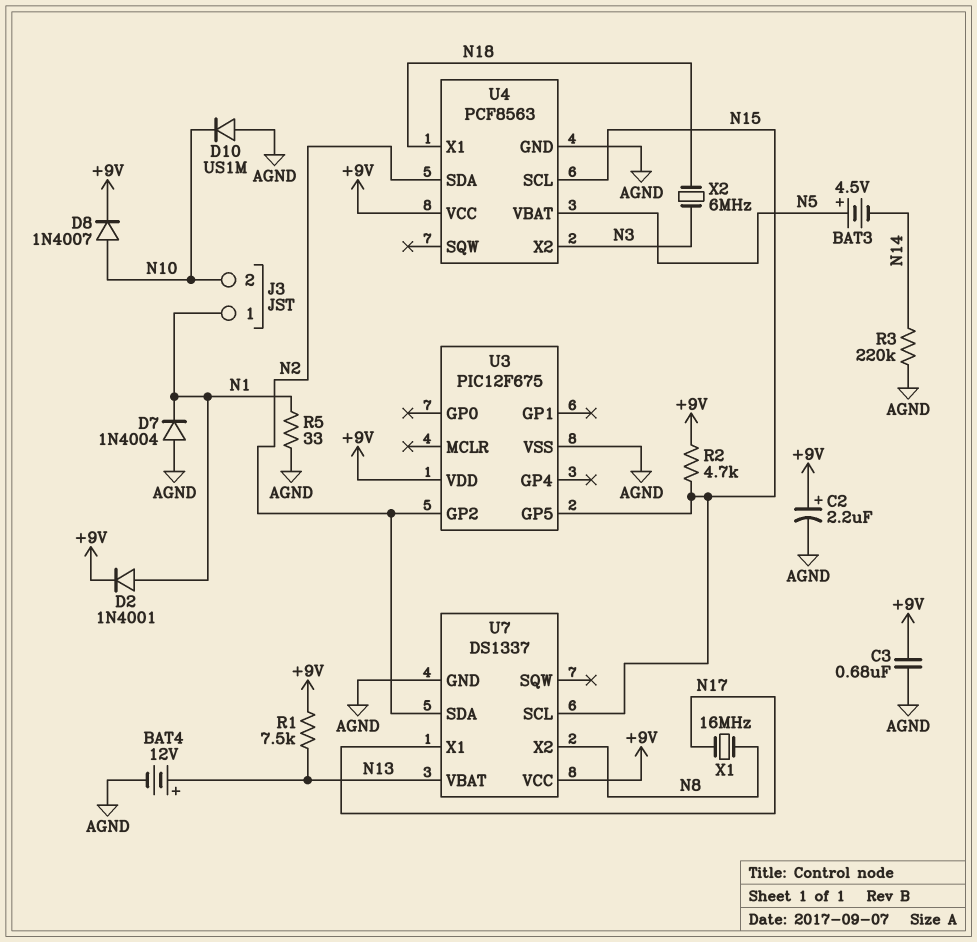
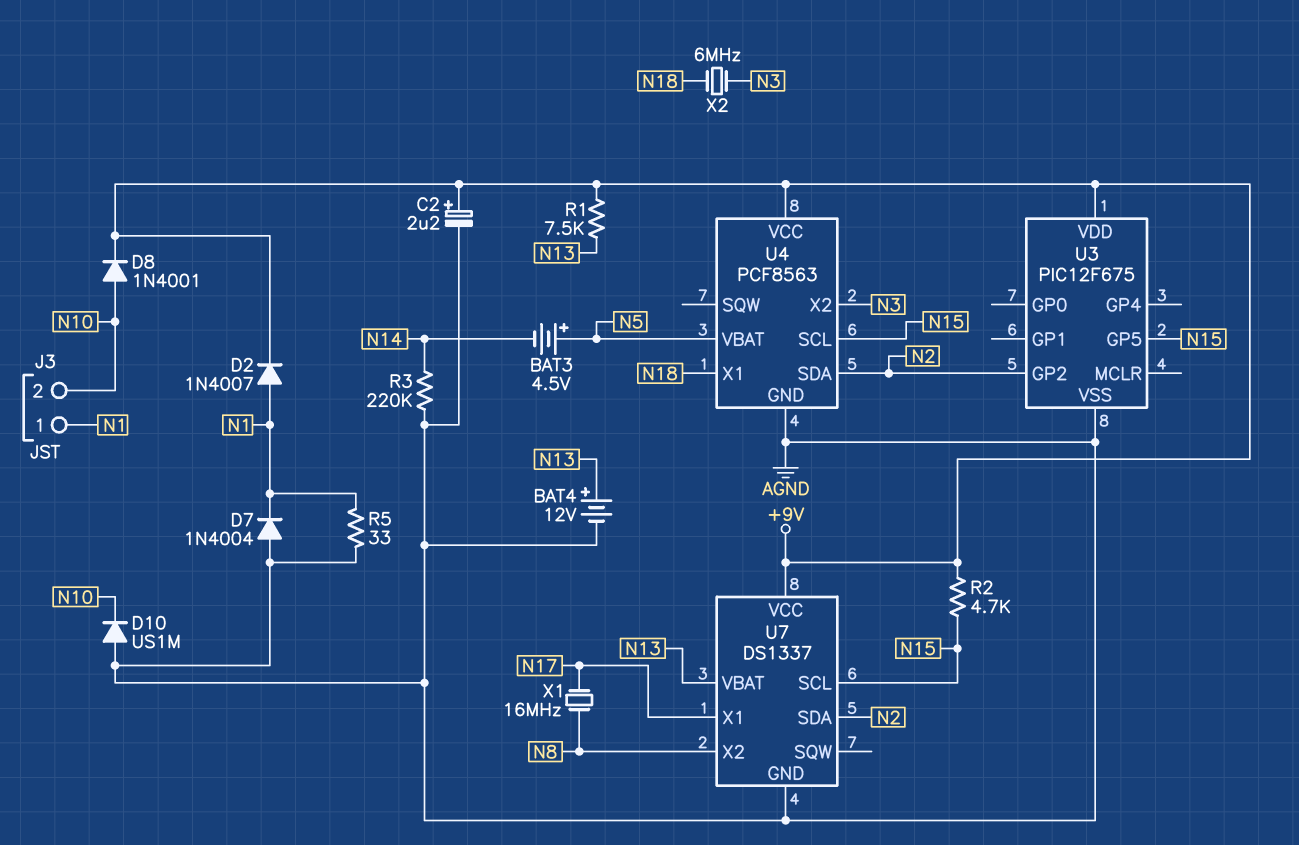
C3: 680nF (+9V, AGND) -> none
D2: diode 1N4001 (A N1, K +9V) -> diode 1N4007 (A N1, K +9V)
D8: diode 1N4007 (A N10, K +9V) -> diode 1N4001 (A N10, K +9V)

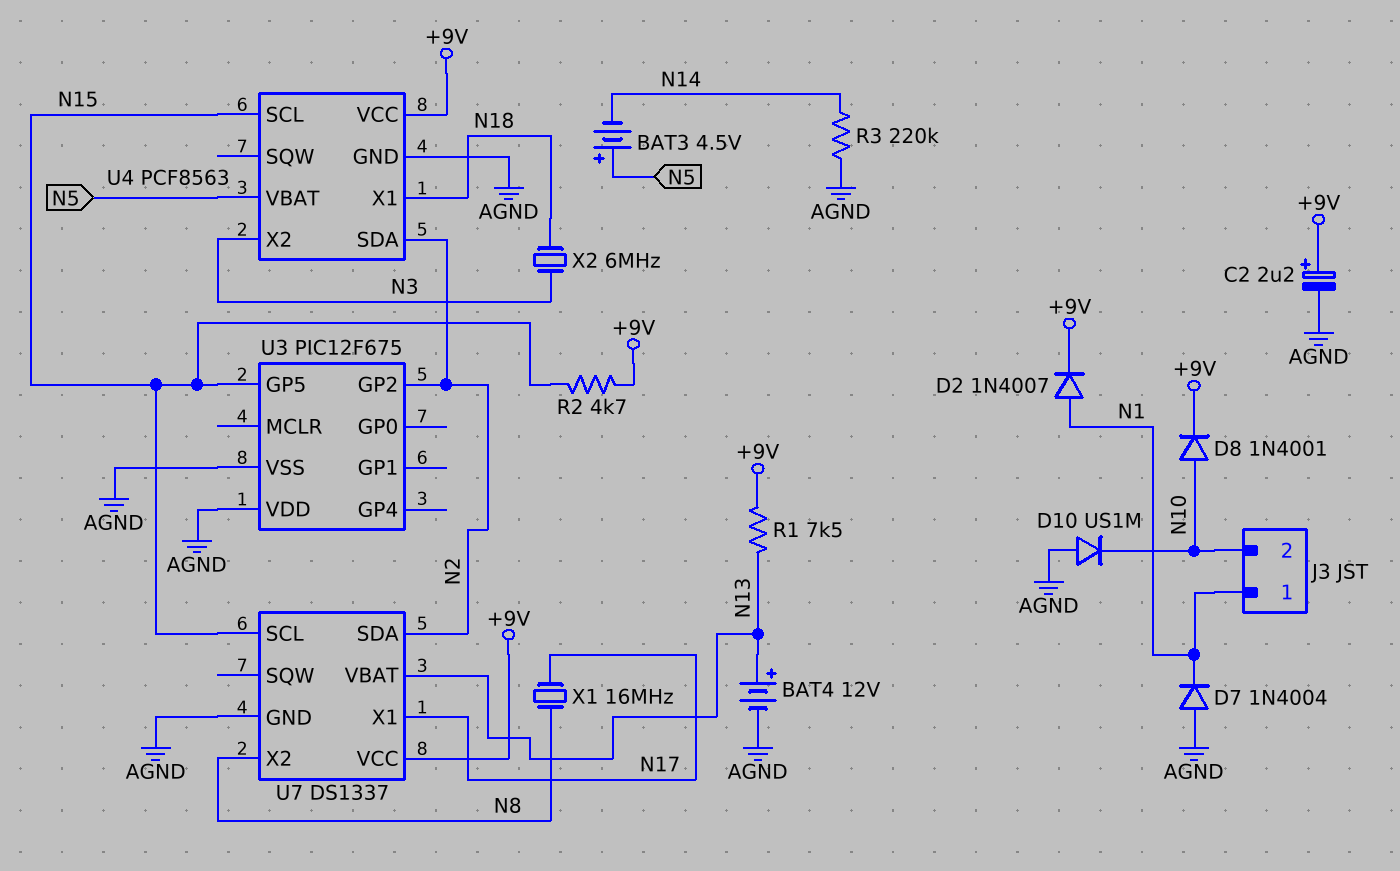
R5: 33 (AGND, N1) -> none
U3 pin VDD: +9V -> AGND

